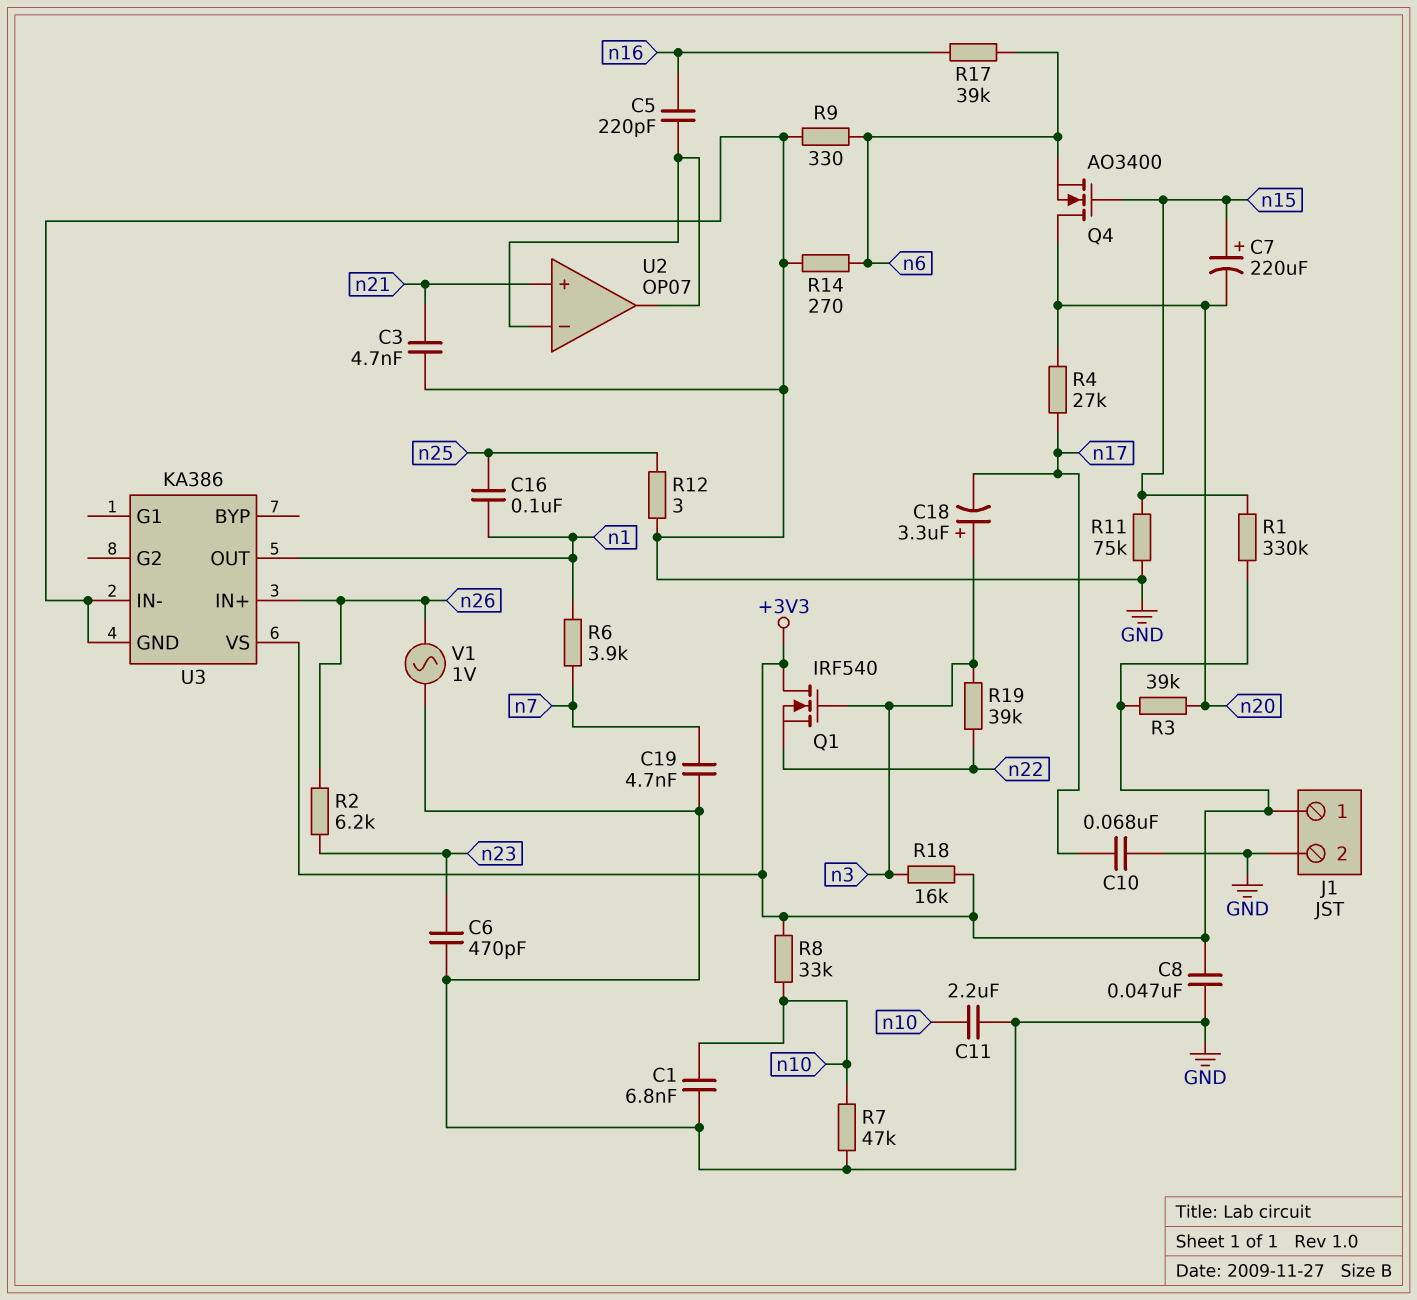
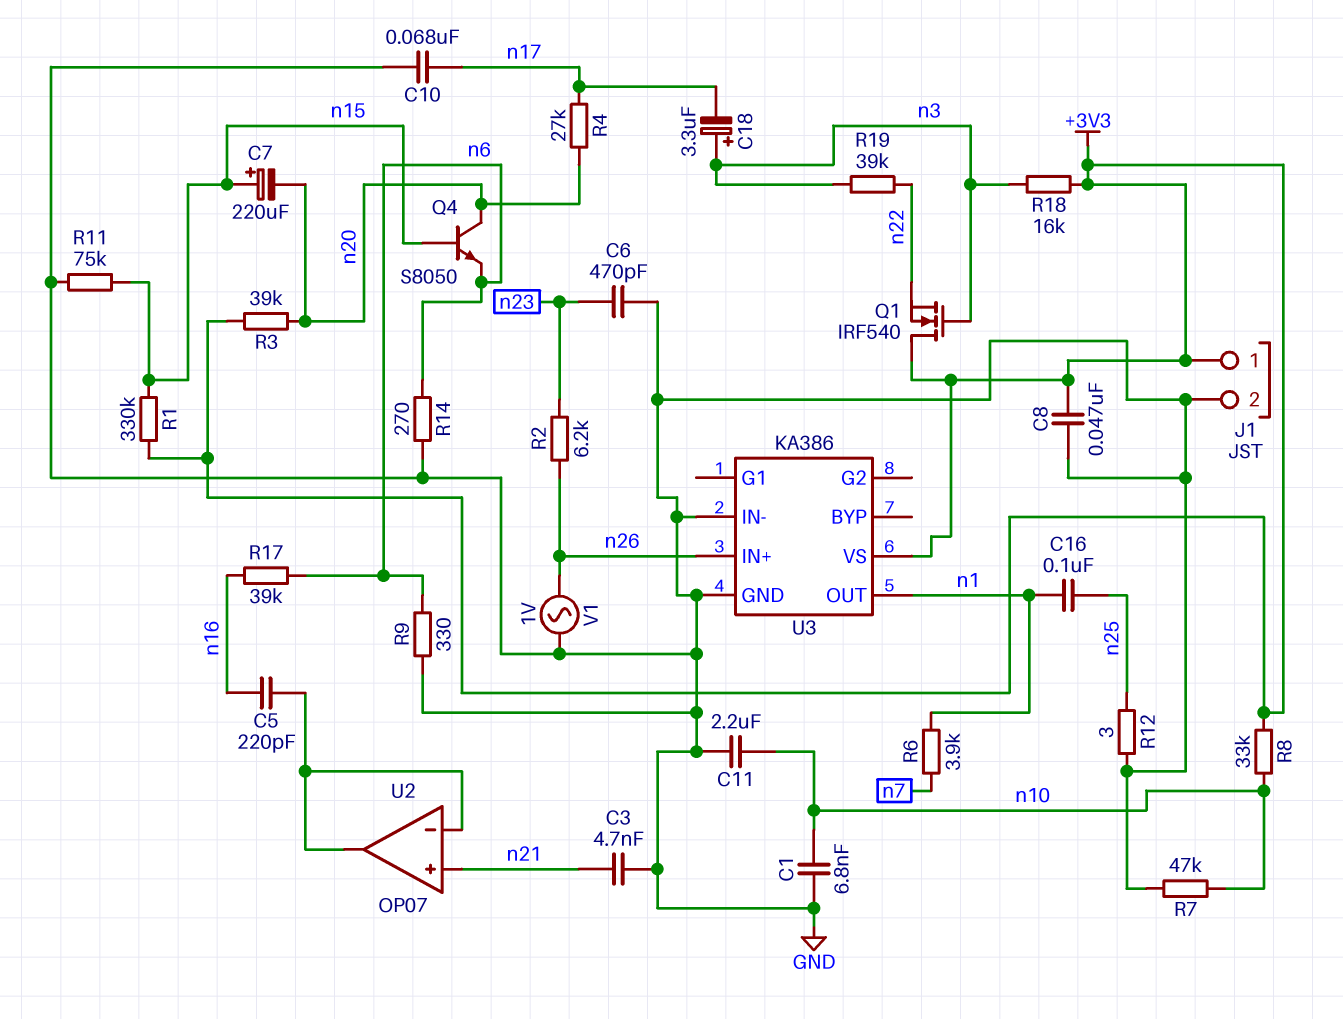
C19: 4.7nF (GND, n7) -> none
Q4: NMOS AO3400 (G n15, D n20, S n6) -> NPN S8050 (B n15, C n20, E n6)

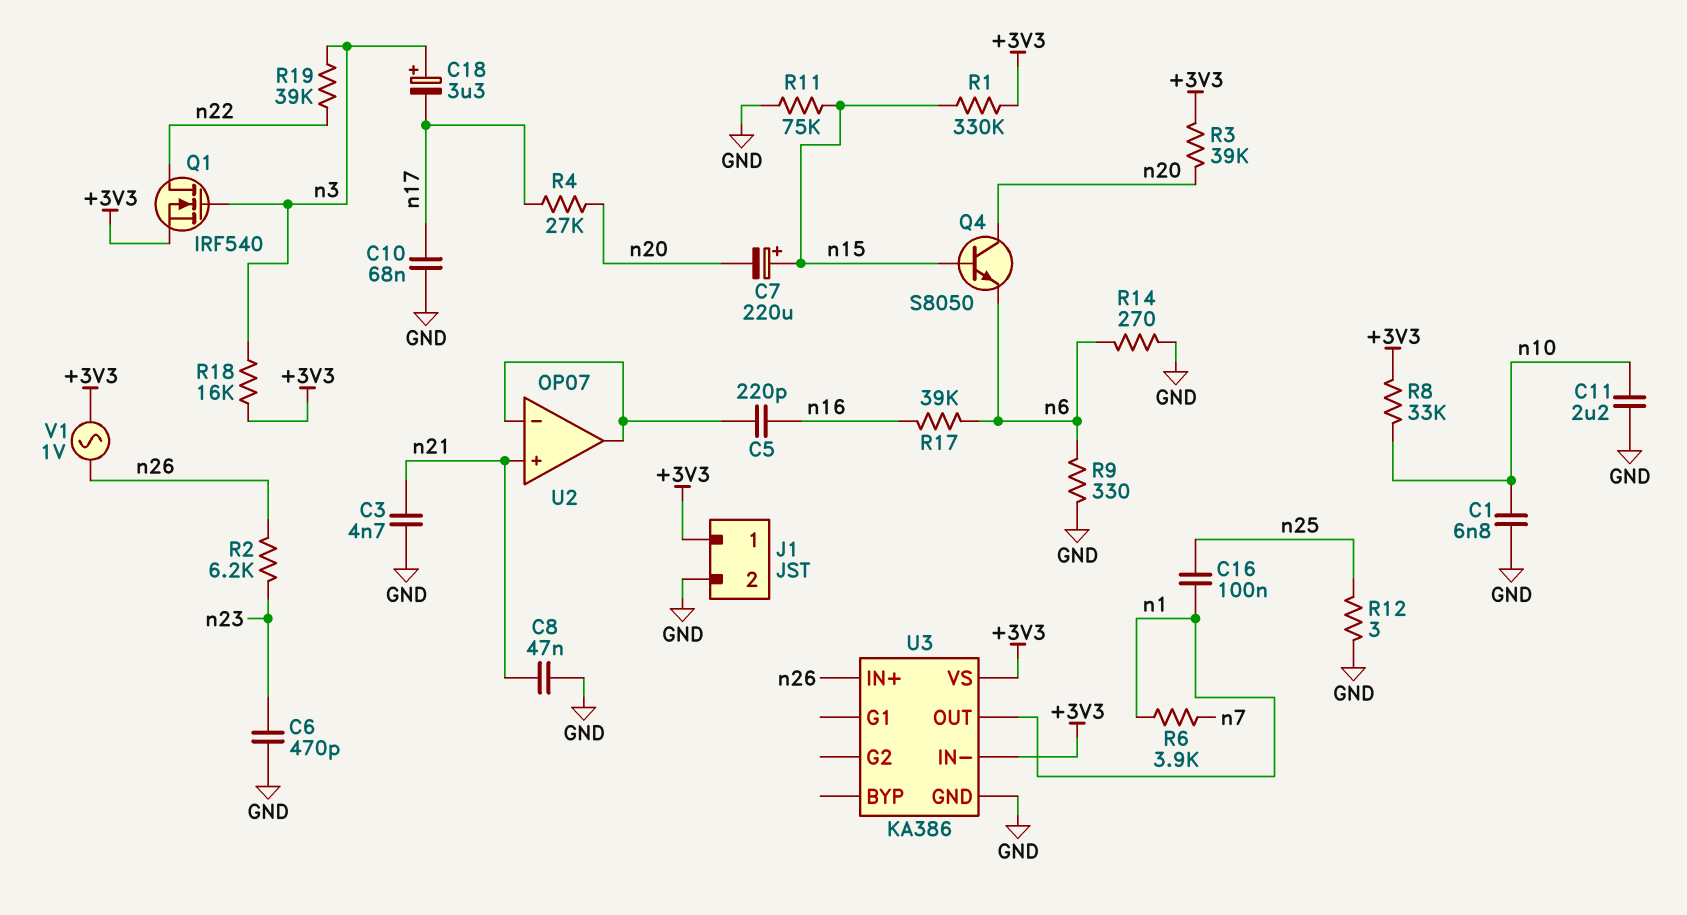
C8: 47nF (+3V3, GND) -> 47nF (GND, n21)
Q1: NMOS IRF540 (G n3, D +3V3, S n22) -> NMOS IRF540 (G n3, D n22, S +3V3)
R7: 47k (GND, n10) -> none
U3 pin IN-: GND -> +3V3
V1: AC 1V (GND, n26) -> AC 1V (+3V3, n26)

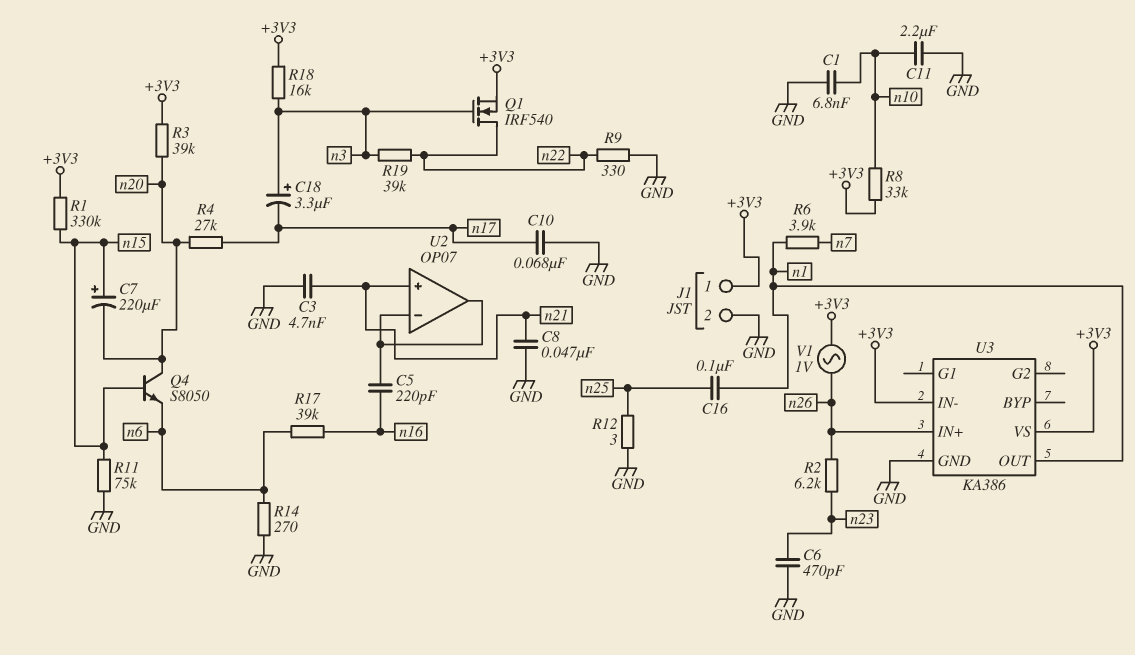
R9: 330 (GND, n6) -> 330 (GND, n22)

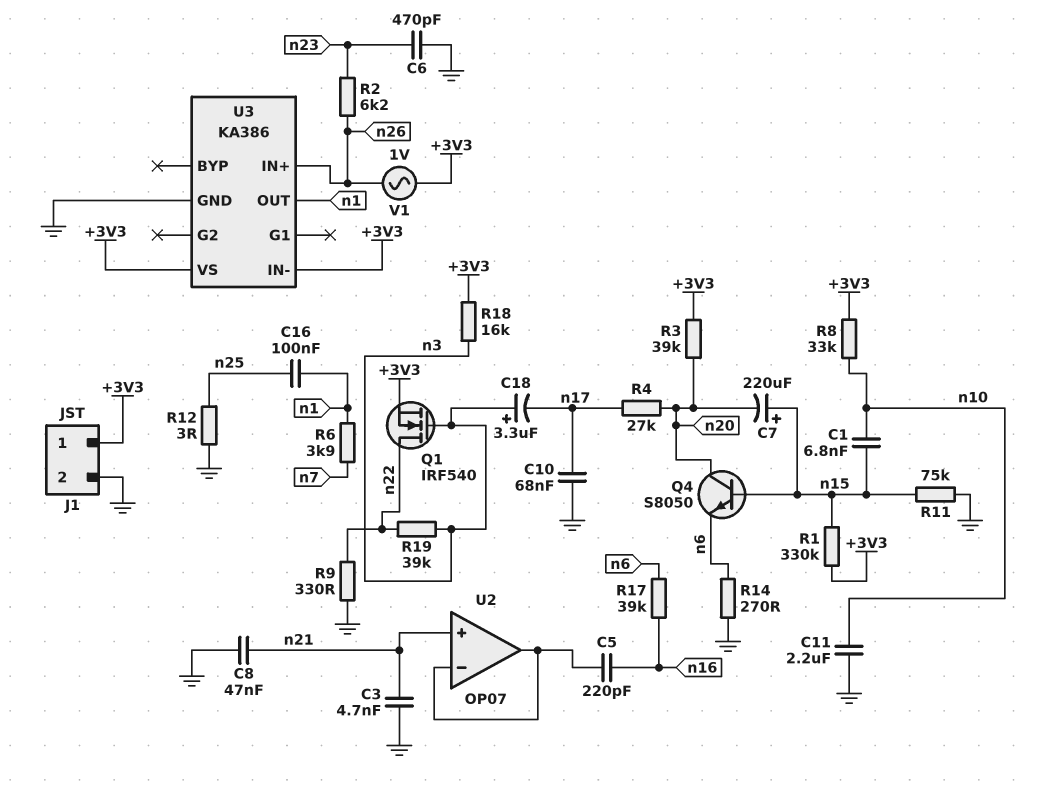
C1: 6.8nF (GND, n10) -> 6.8nF (n10, n15)

